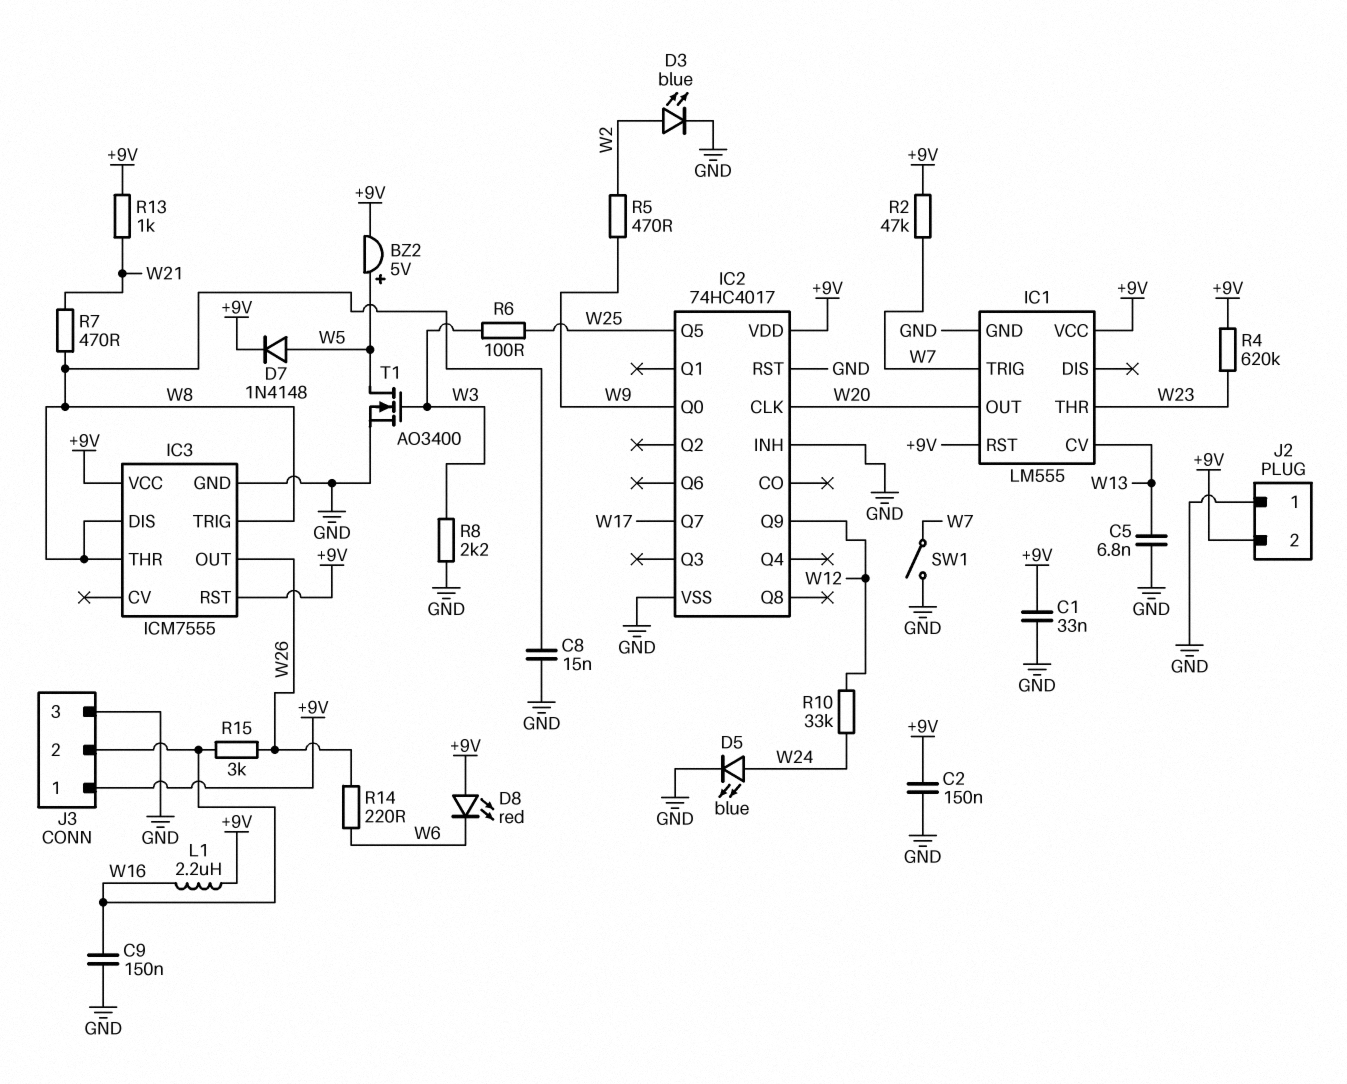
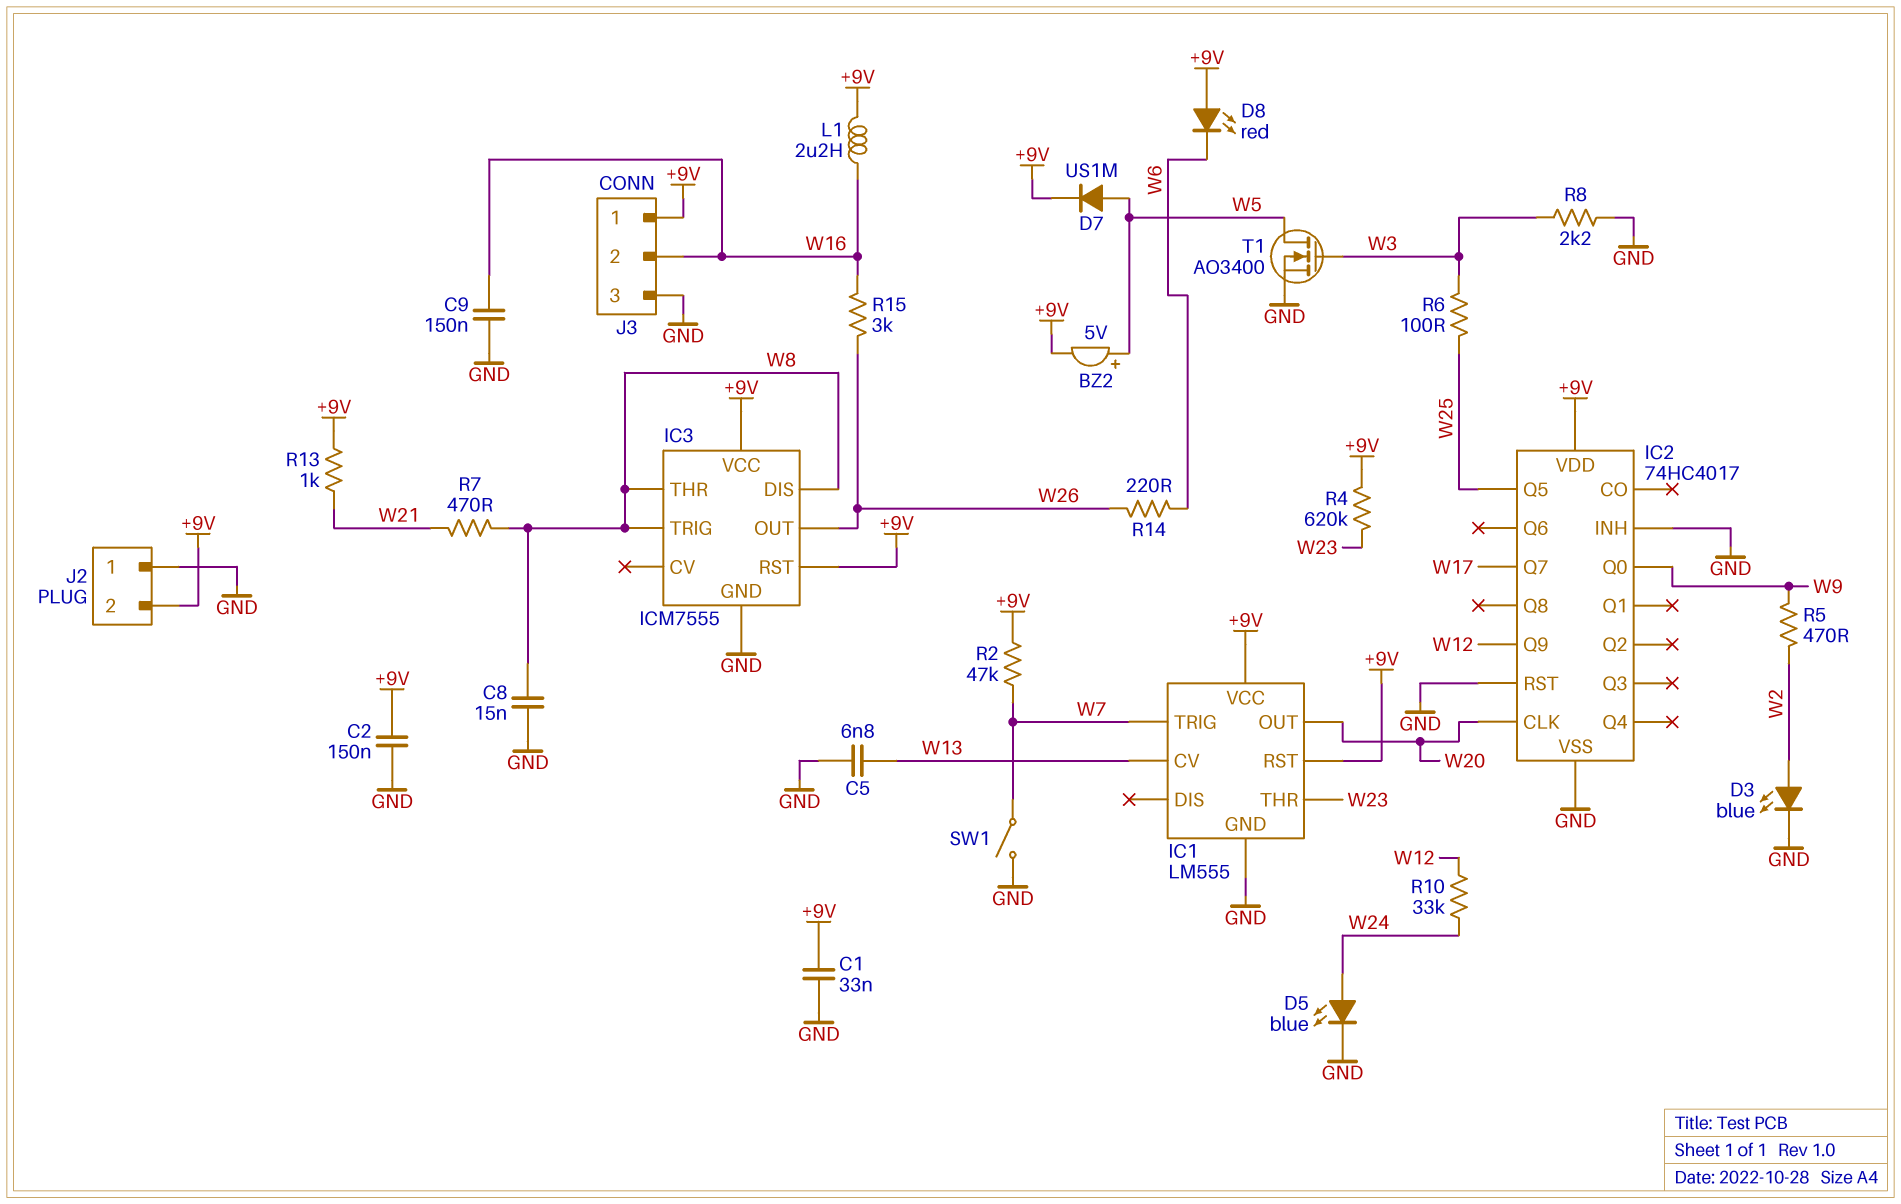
D7: diode 1N4148 (A W5, K +9V) -> diode US1M (A W5, K +9V)

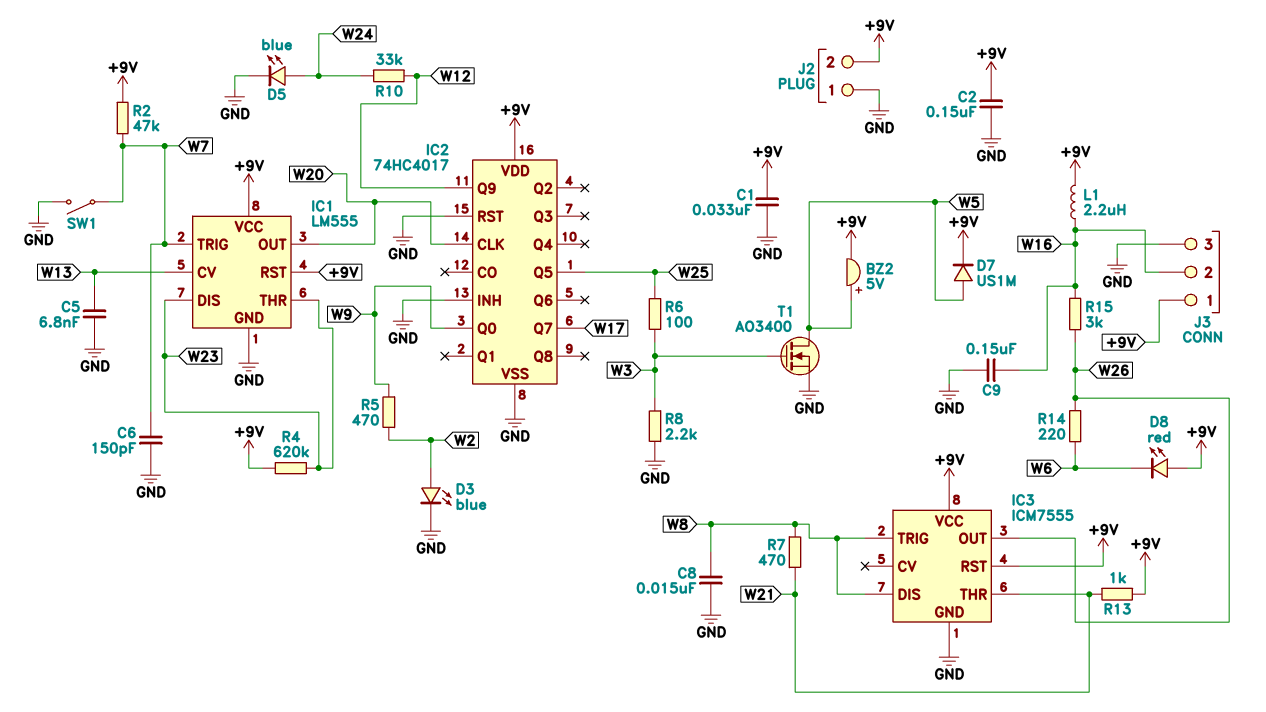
C6: none -> 150pF (GND, W7)
IC1 pin DIS: none -> W23
IC3 pin THR: W8 -> W21

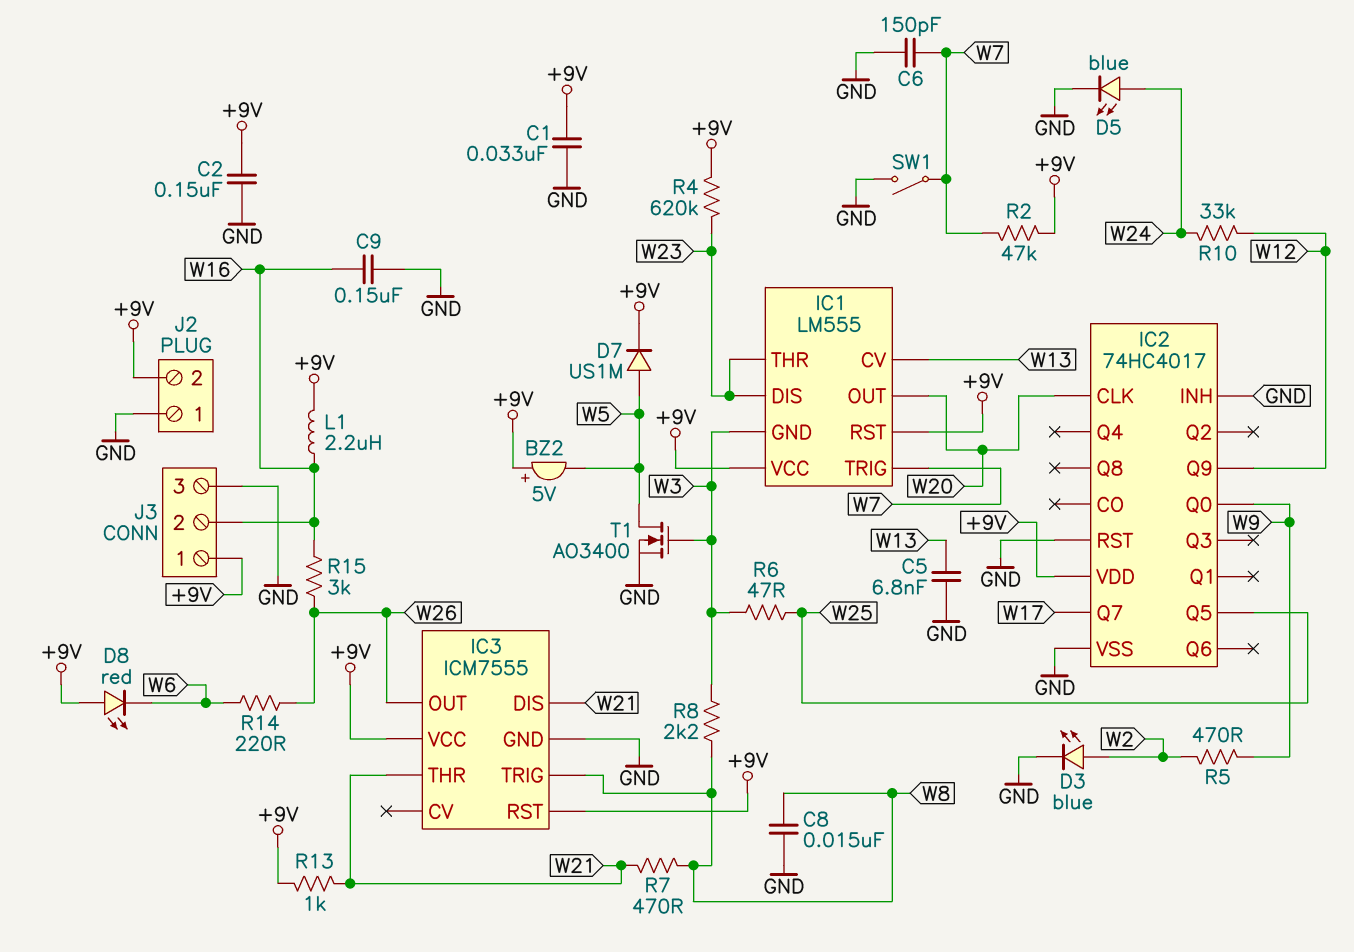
BZ2: buzzer 5V (plus W5, minus +9V) -> buzzer 5V (plus +9V, minus W5)
IC1 pin GND: GND -> W3
IC3 pin DIS: W8 -> W21
R6: 100 (W3, W25) -> 47 (W3, W25)
R8: 2.2k (GND, W3) -> 2.2k (W3, W8)

